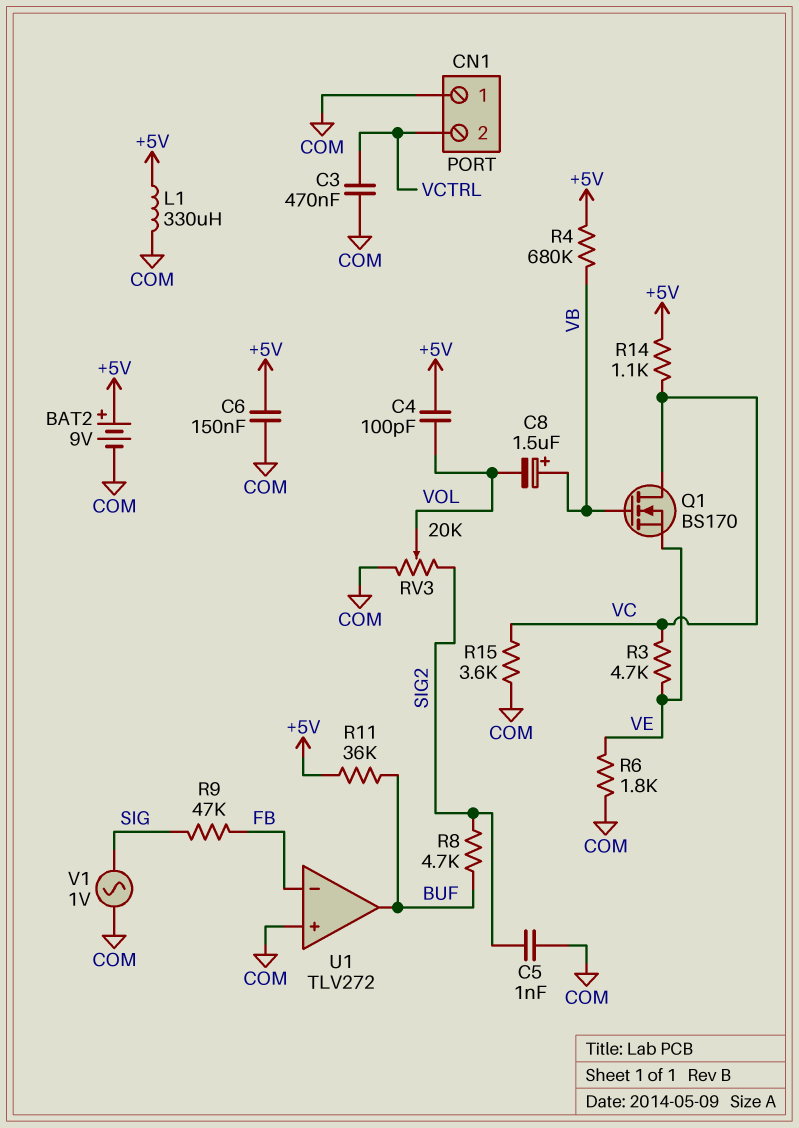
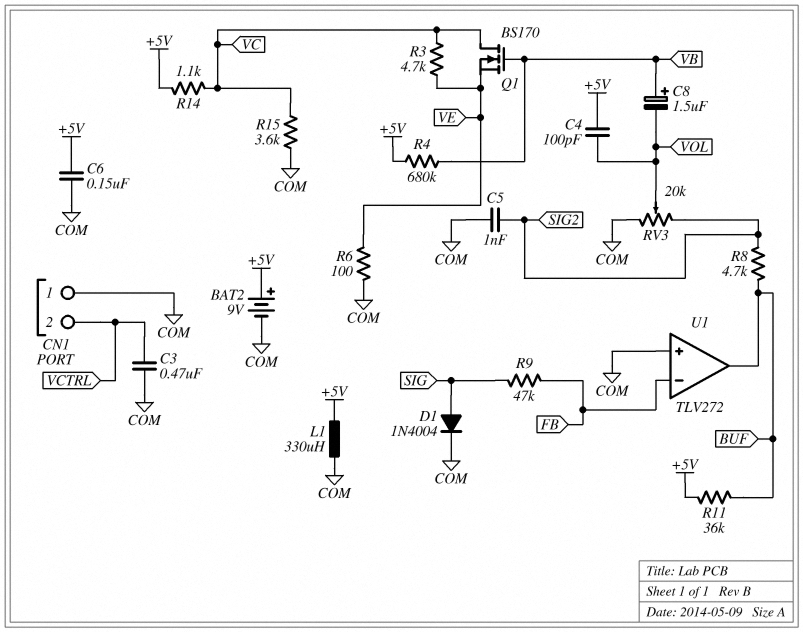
D1: none -> diode 1N4004 (A SIG, K COM)
R6: 1.8k (COM, VE) -> 100 (COM, VE)
V1: AC 1V (COM, SIG) -> none

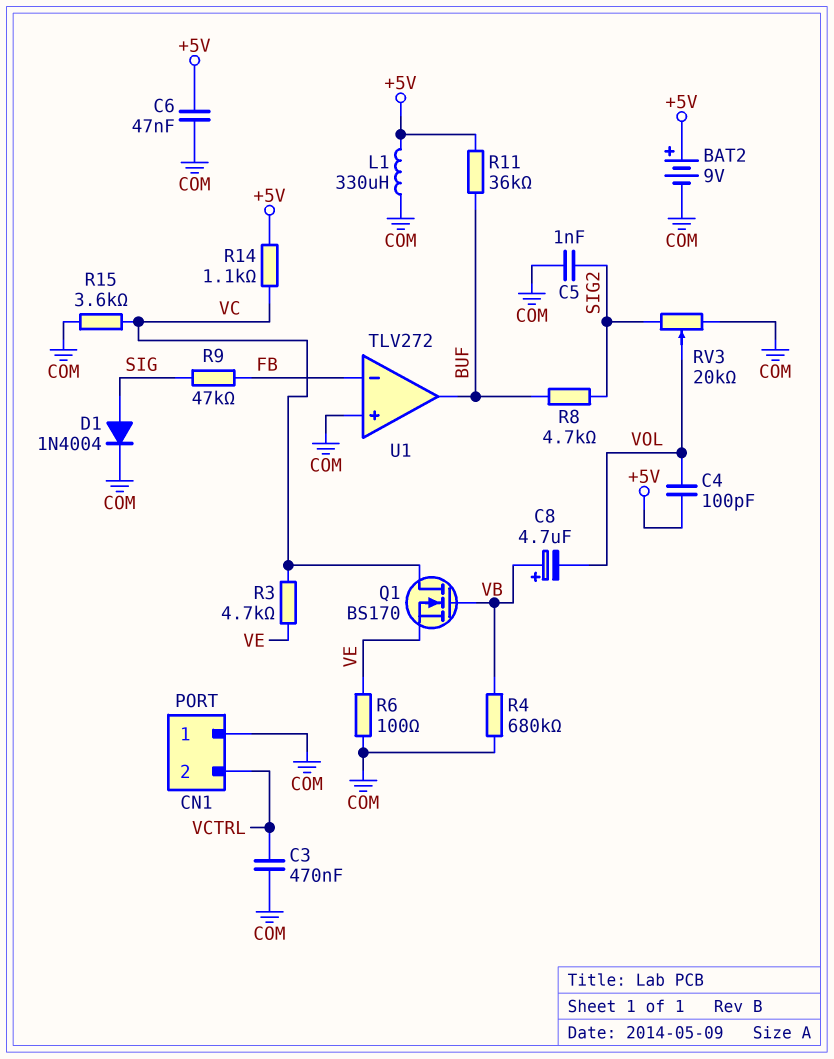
C6: 150nF (+5V, COM) -> 47nF (+5V, COM)
C8: 1.5uF (plus VB, minus VOL) -> 4.7uF (plus VB, minus VOL)
R4: 680k (+5V, VB) -> 680k (COM, VB)

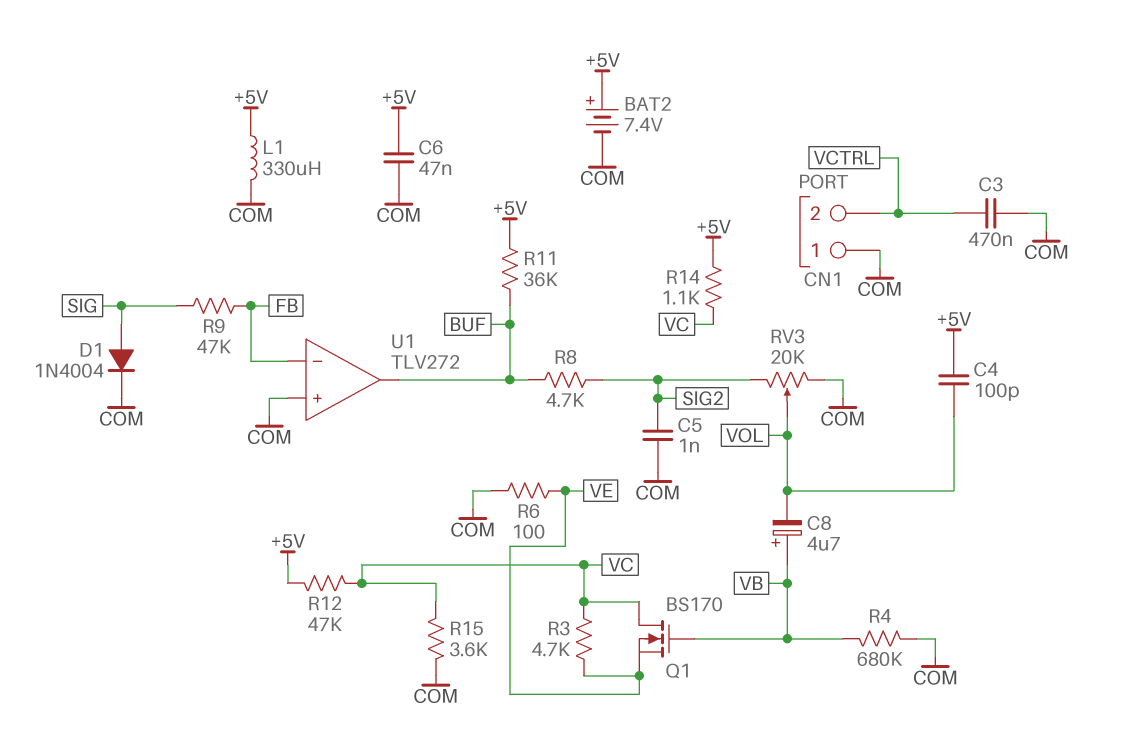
BAT2: 9V (plus +5V, minus COM) -> 7.4V (plus +5V, minus COM)
R12: none -> 47k (+5V, VC)

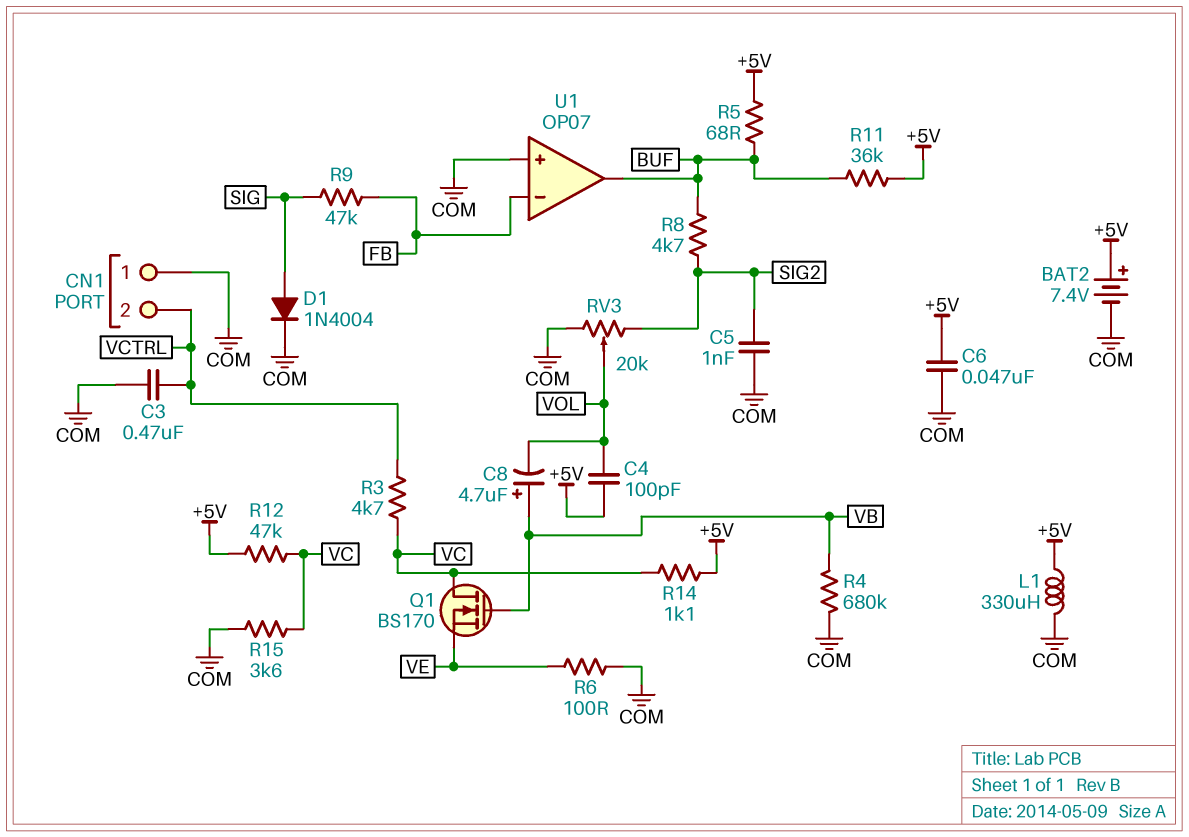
R3: 4.7k (VC, VE) -> 4.7k (VC, VCTRL)
R5: none -> 68 (+5V, BUF)
U1: TLV272 -> OP07

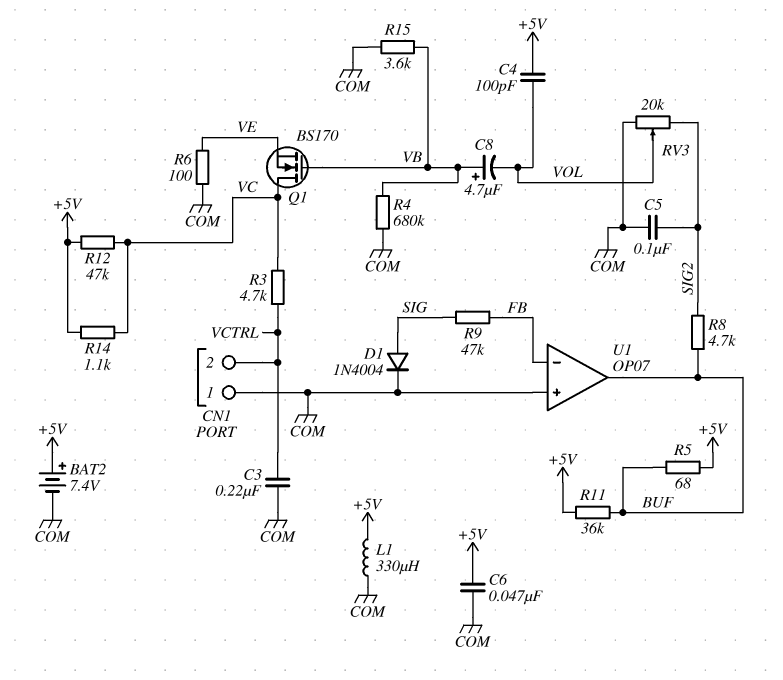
C3: 470nF (COM, VCTRL) -> 220nF (COM, VCTRL)
C5: 1nF (COM, SIG2) -> 100nF (COM, SIG2)
R15: 3.6k (COM, VC) -> 3.6k (COM, VB)

